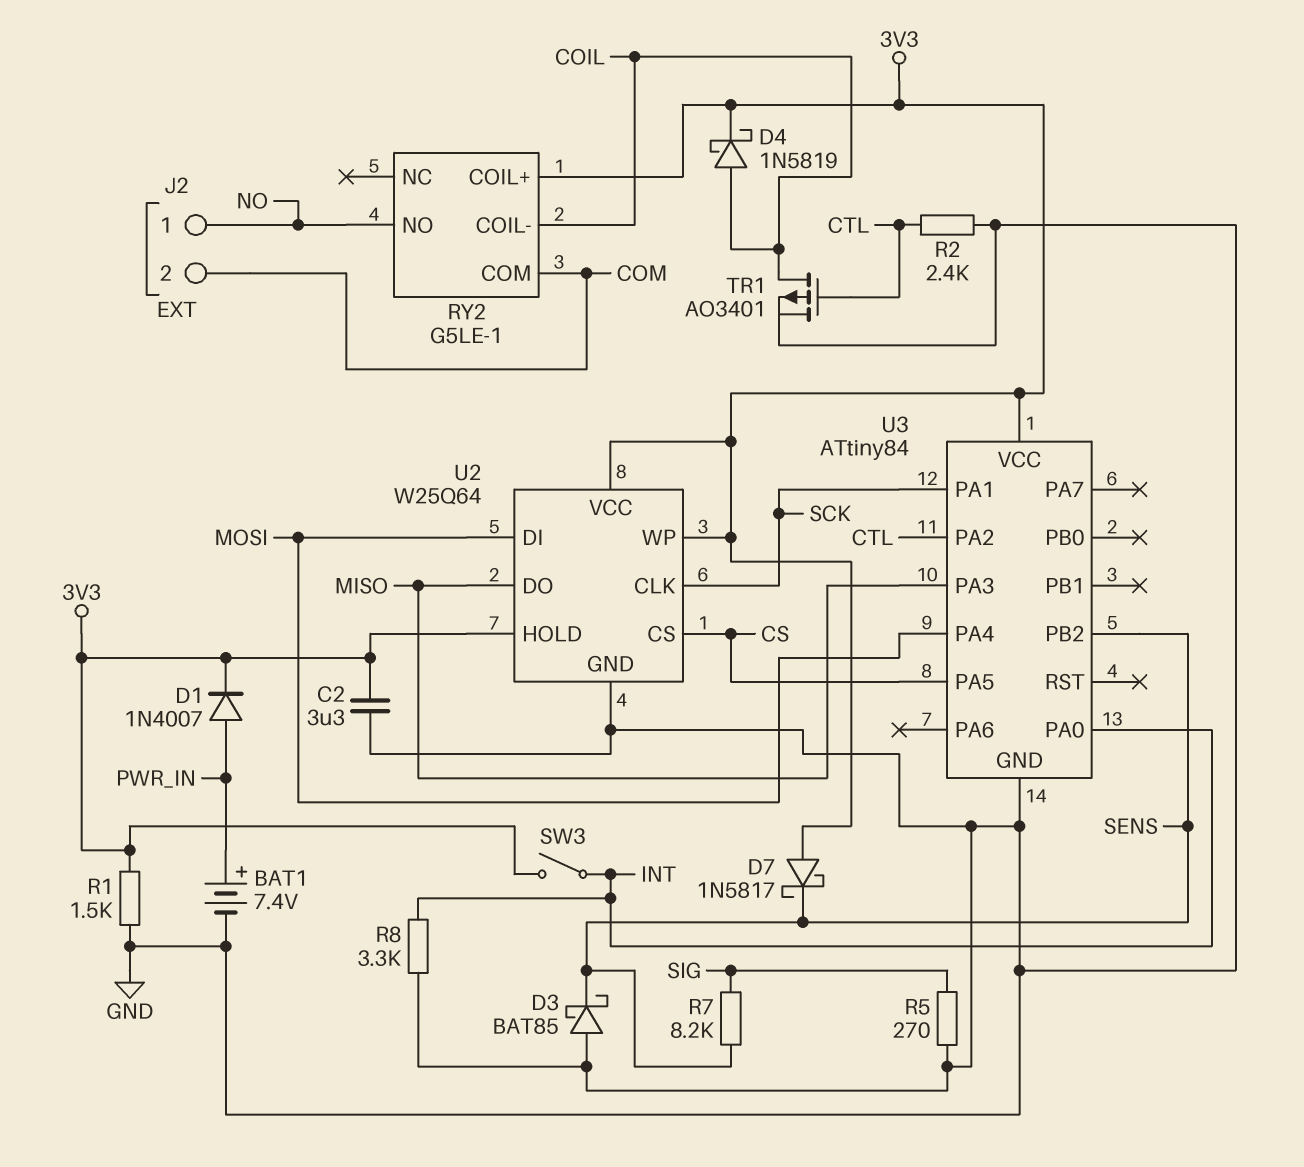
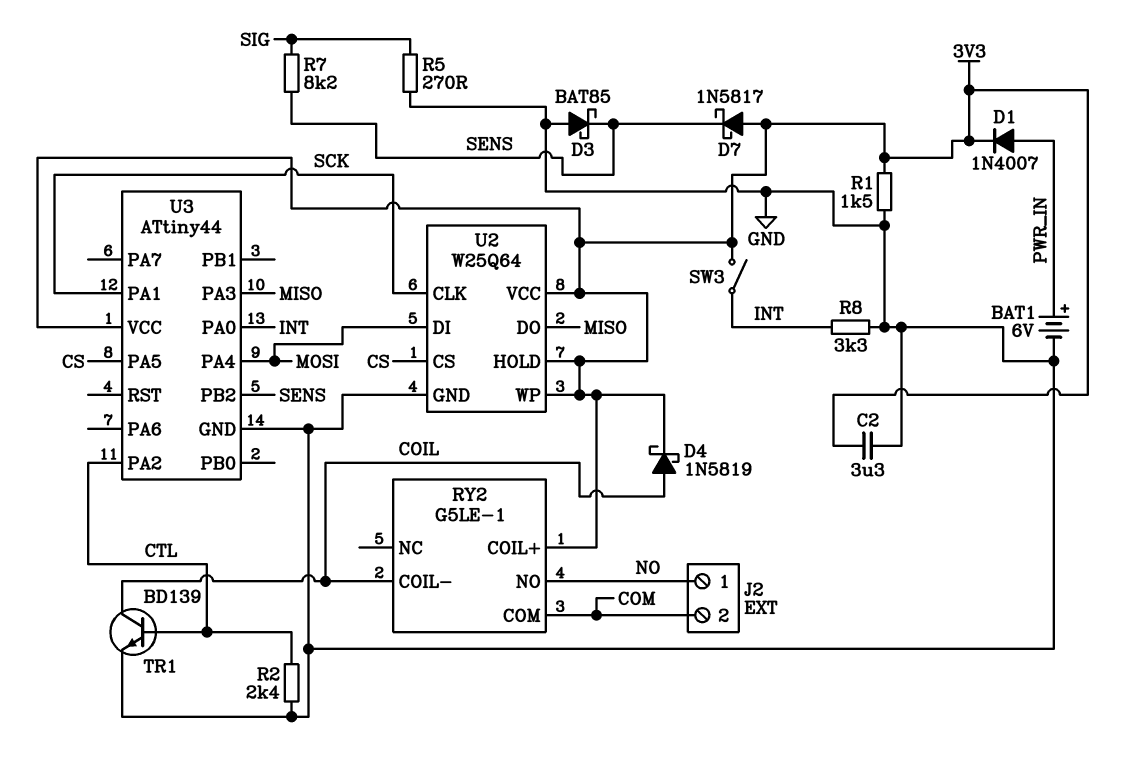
BAT1: 7.4V (plus PWR_IN, minus GND) -> 6V (plus PWR_IN, minus GND)
TR1: PMOS AO3401 (G CTL, D COIL, S GND) -> NPN BD139 (B CTL, C COIL, E GND)
U3: ATtiny84 -> ATtiny44

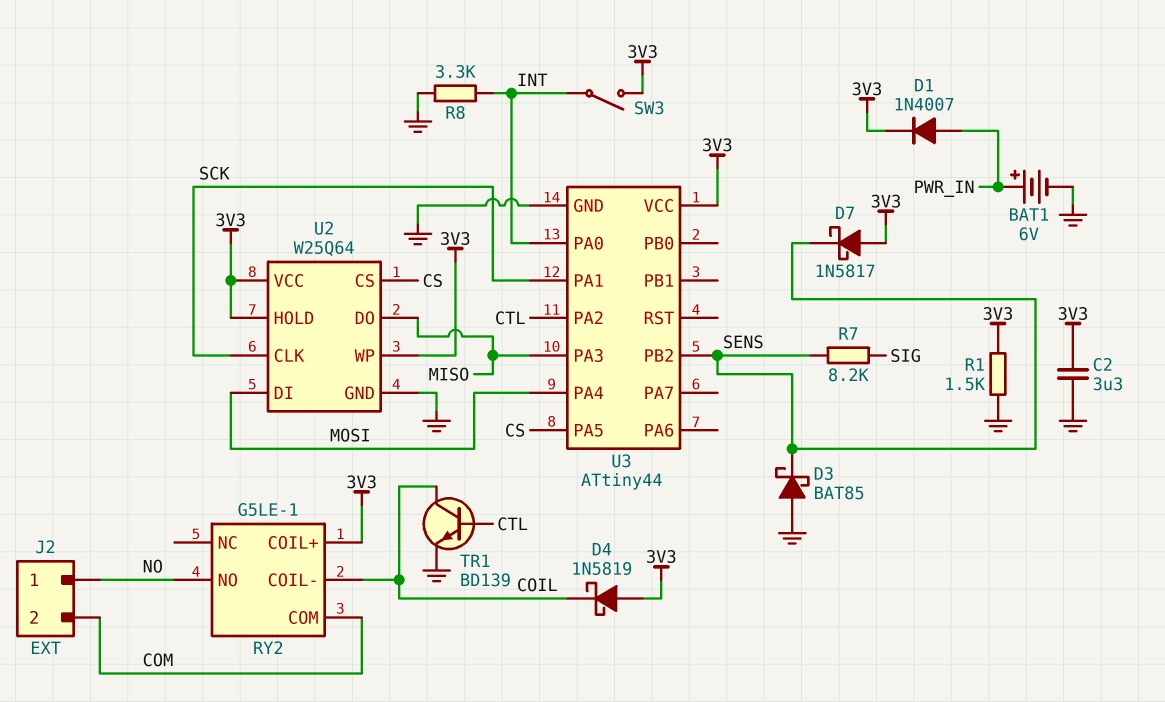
D4: schottky 1N5819 (A COIL, K 3V3) -> schottky 1N5819 (A 3V3, K COIL)
R2: 2.4k (CTL, GND) -> none
R5: 270 (GND, SIG) -> none

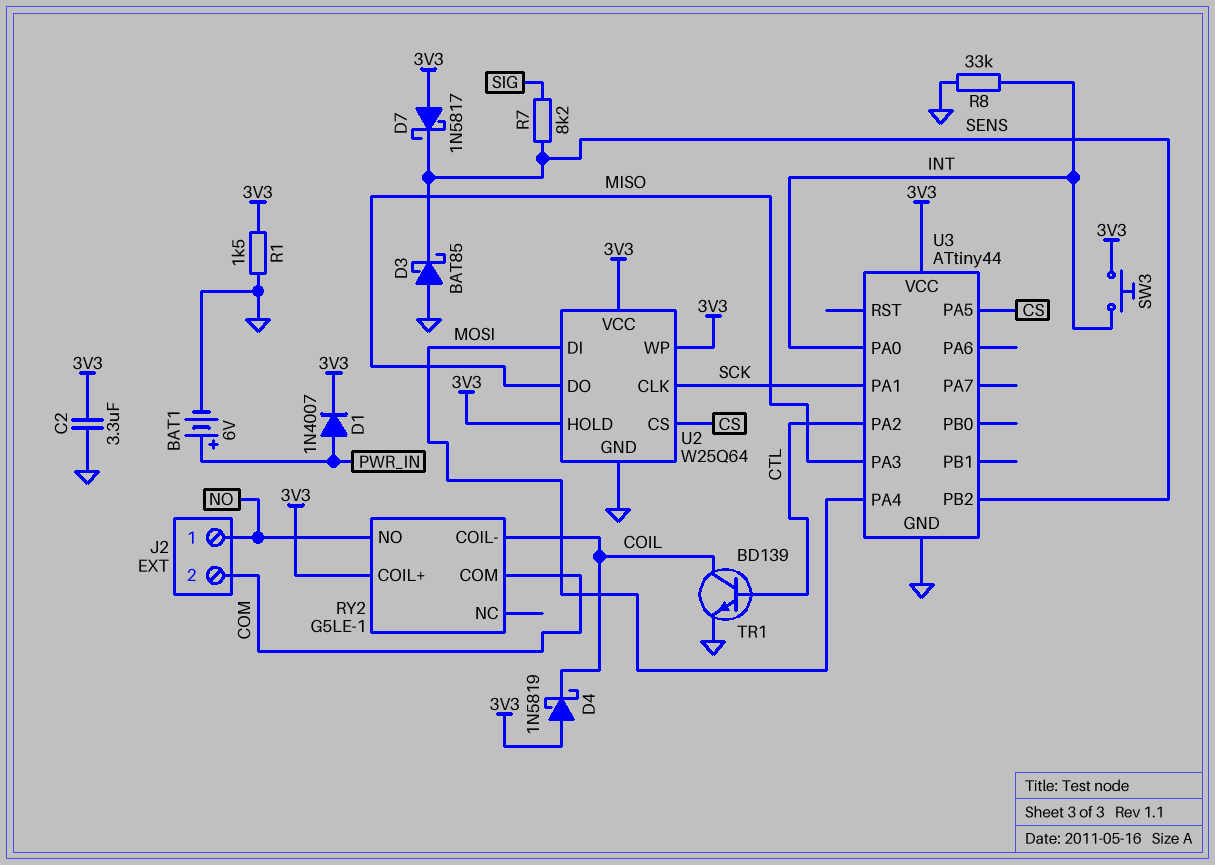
R8: 3.3k (GND, INT) -> 33k (GND, INT)
SW3: switch (3V3, INT) -> button (3V3, INT)

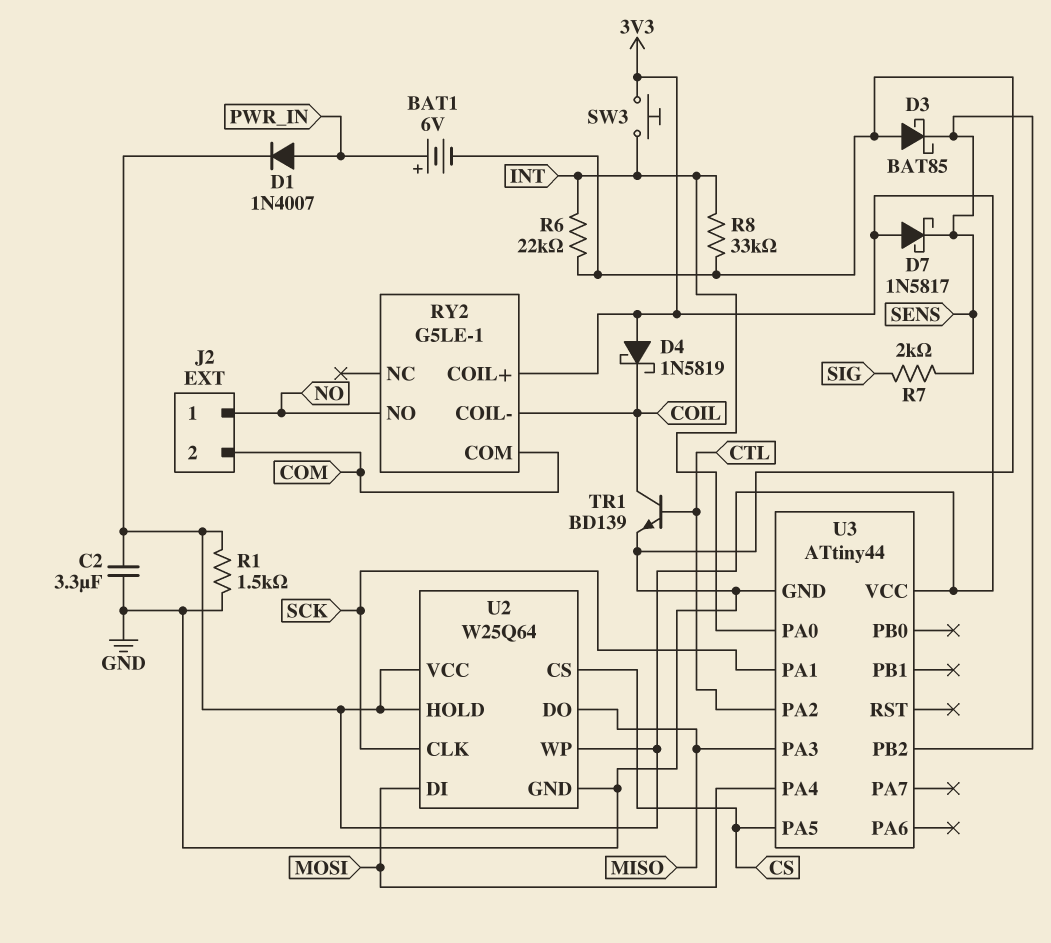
R6: none -> 22k (GND, INT)
R7: 8.2k (SENS, SIG) -> 2k (SENS, SIG)

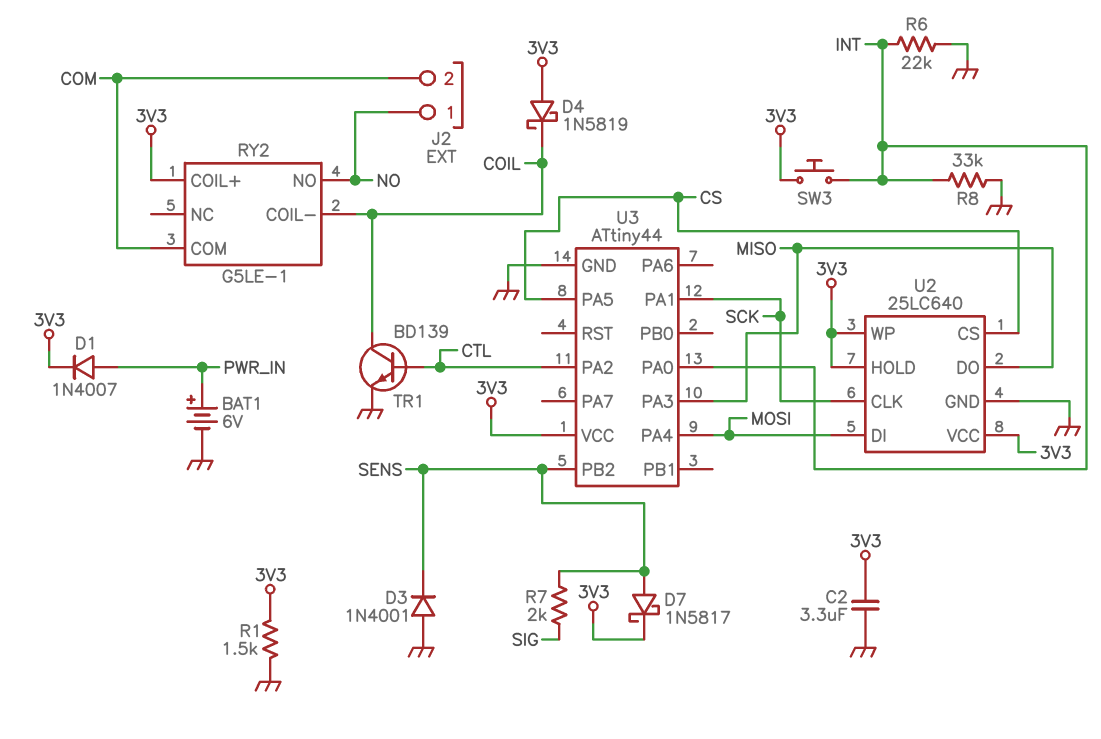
D3: schottky BAT85 (A GND, K SENS) -> diode 1N4001 (A GND, K SENS)
D7: schottky 1N5817 (A 3V3, K SENS) -> schottky 1N5817 (A SENS, K 3V3)
U2: W25Q64 -> 25LC640

